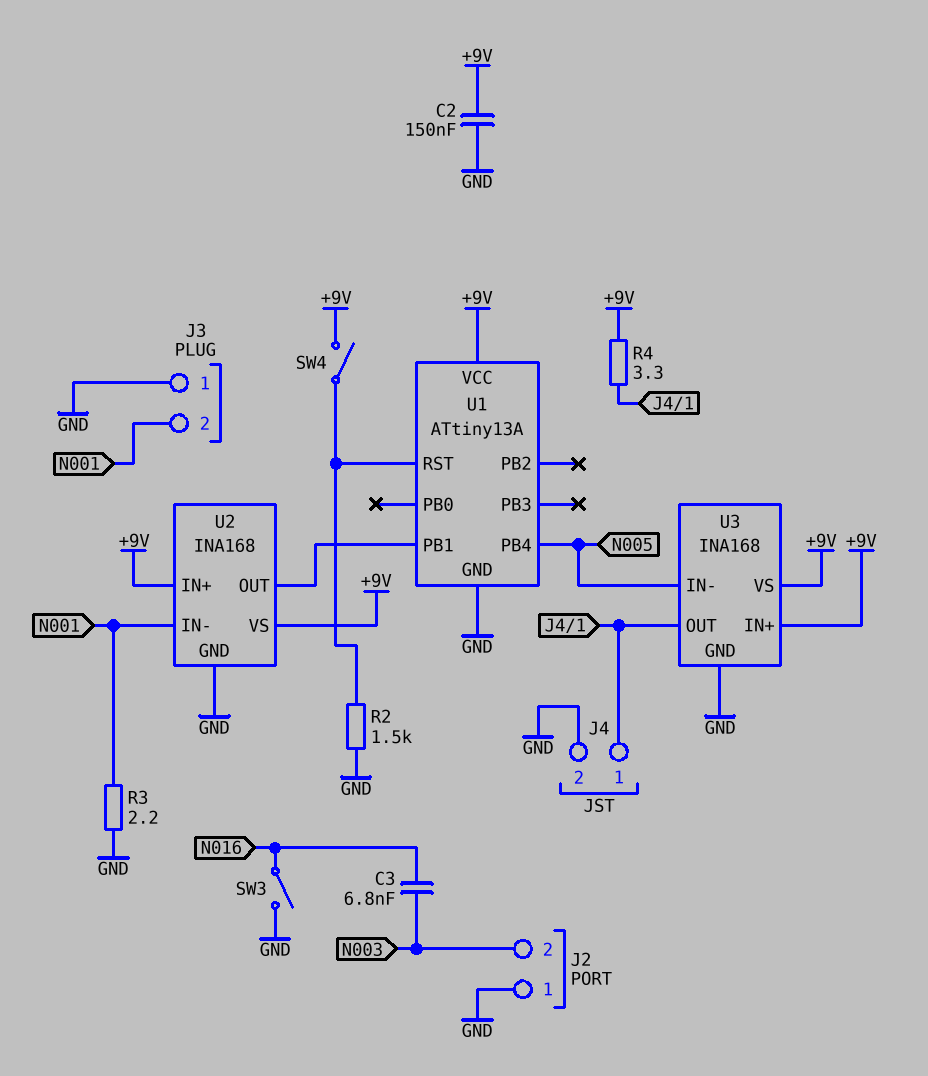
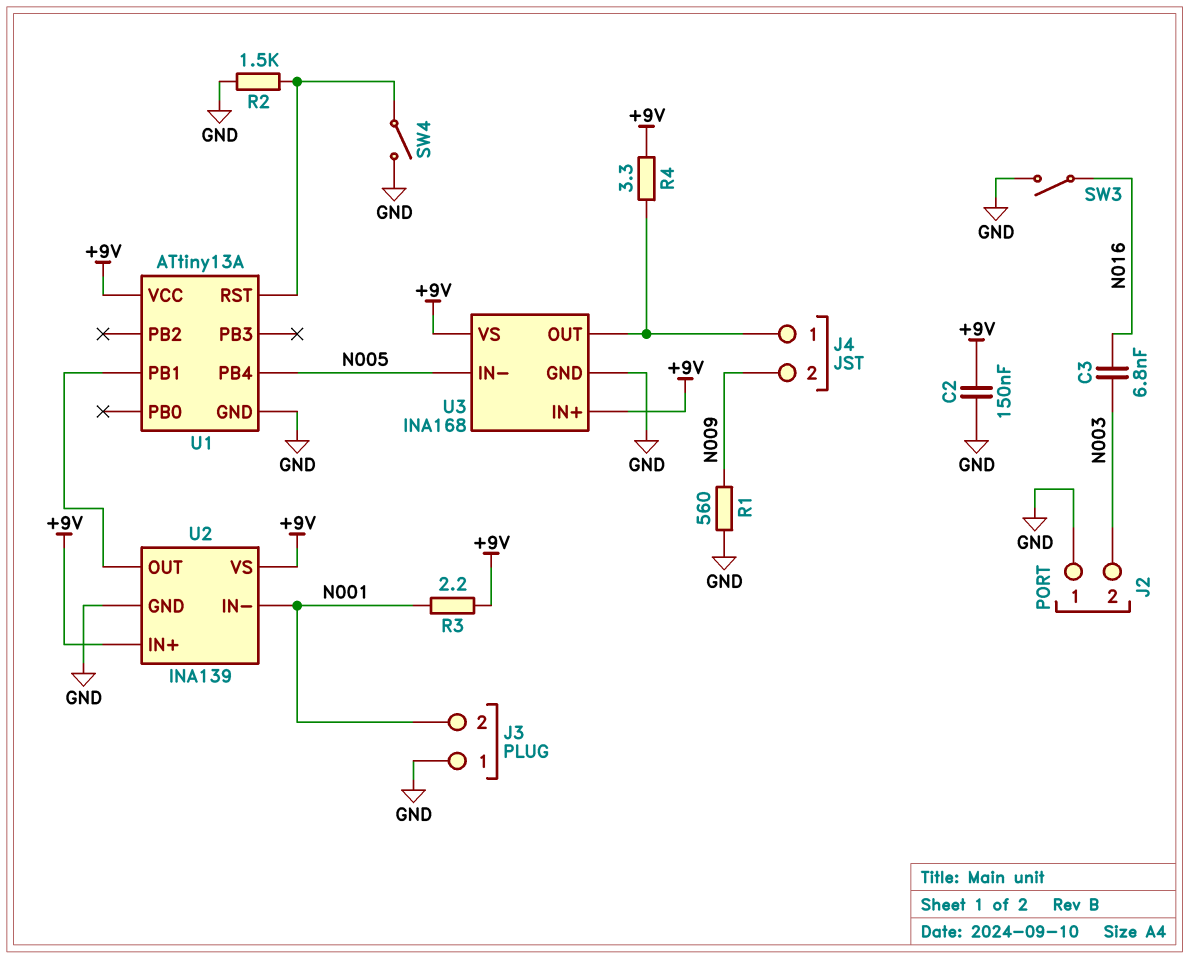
J4 pin 2: GND -> N009
R1: none -> 560 (GND, N009)
R3: 2.2 (GND, N001) -> 2.2 (+9V, N001)
SW4: switch (+9V, U1/RST) -> switch (GND, U1/RST)
U2: INA168 -> INA139

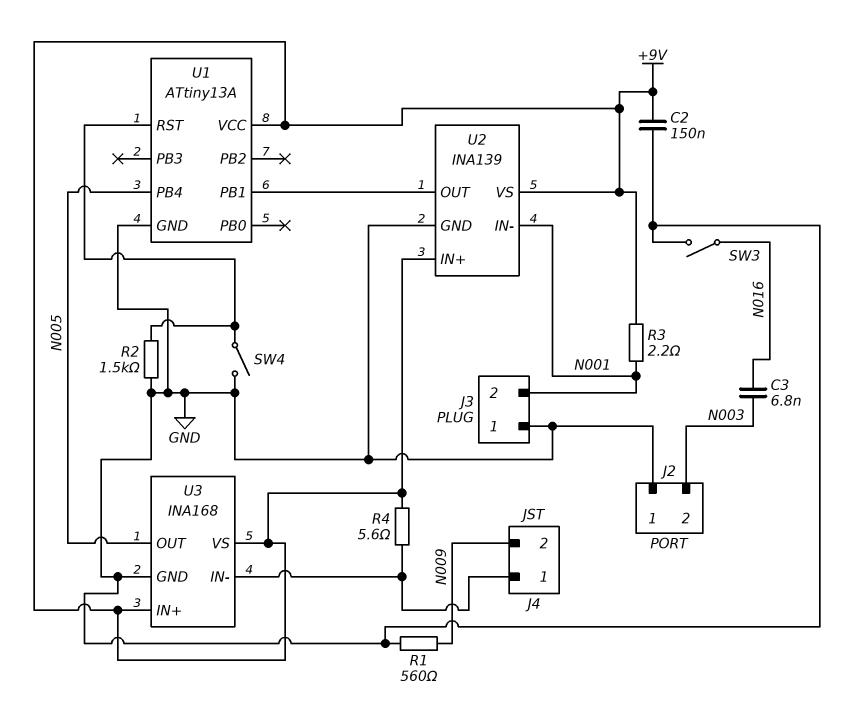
R4: 3.3 (+9V, J4/1) -> 5.6 (+9V, J4/1)
U3 pin IN-: N005 -> J4/1
U3 pin OUT: J4/1 -> N005

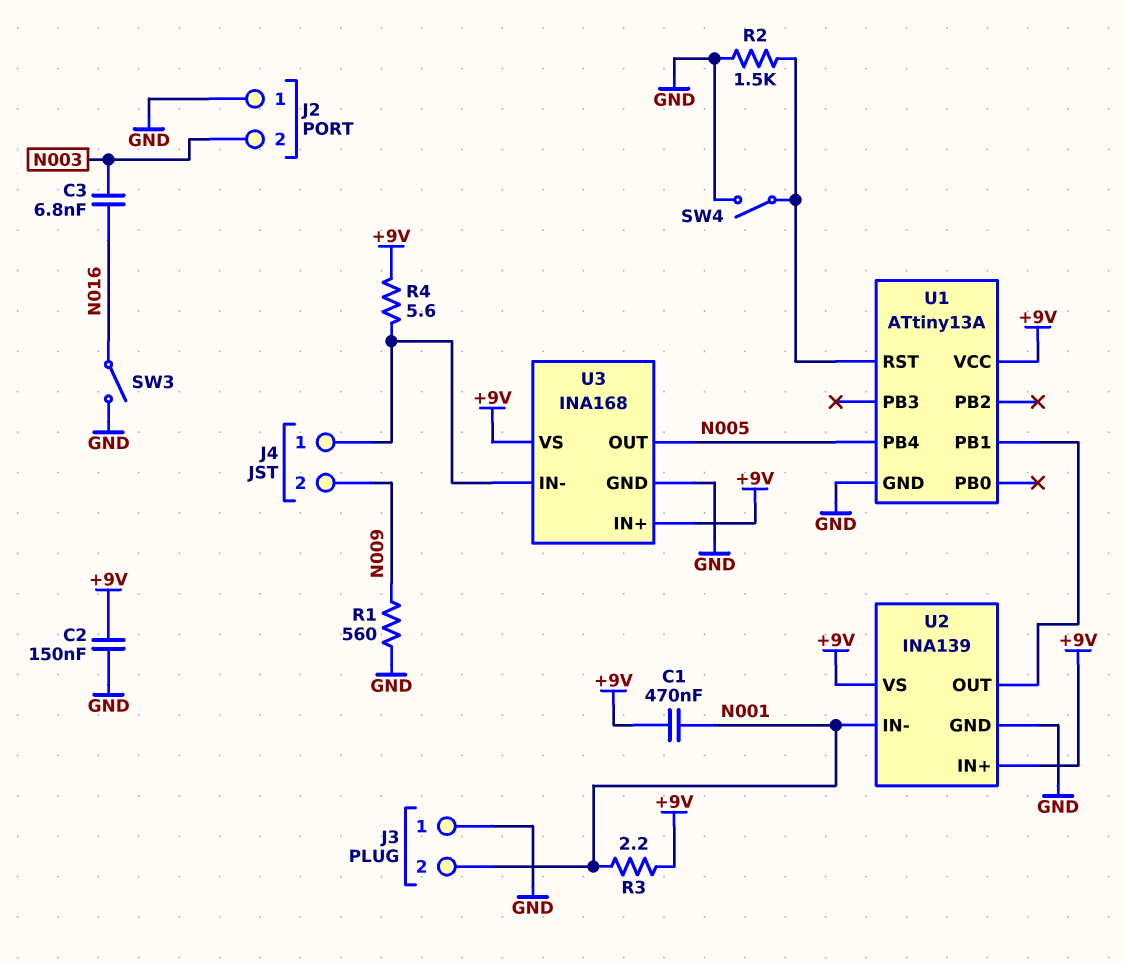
C1: none -> 470nF (+9V, N001)

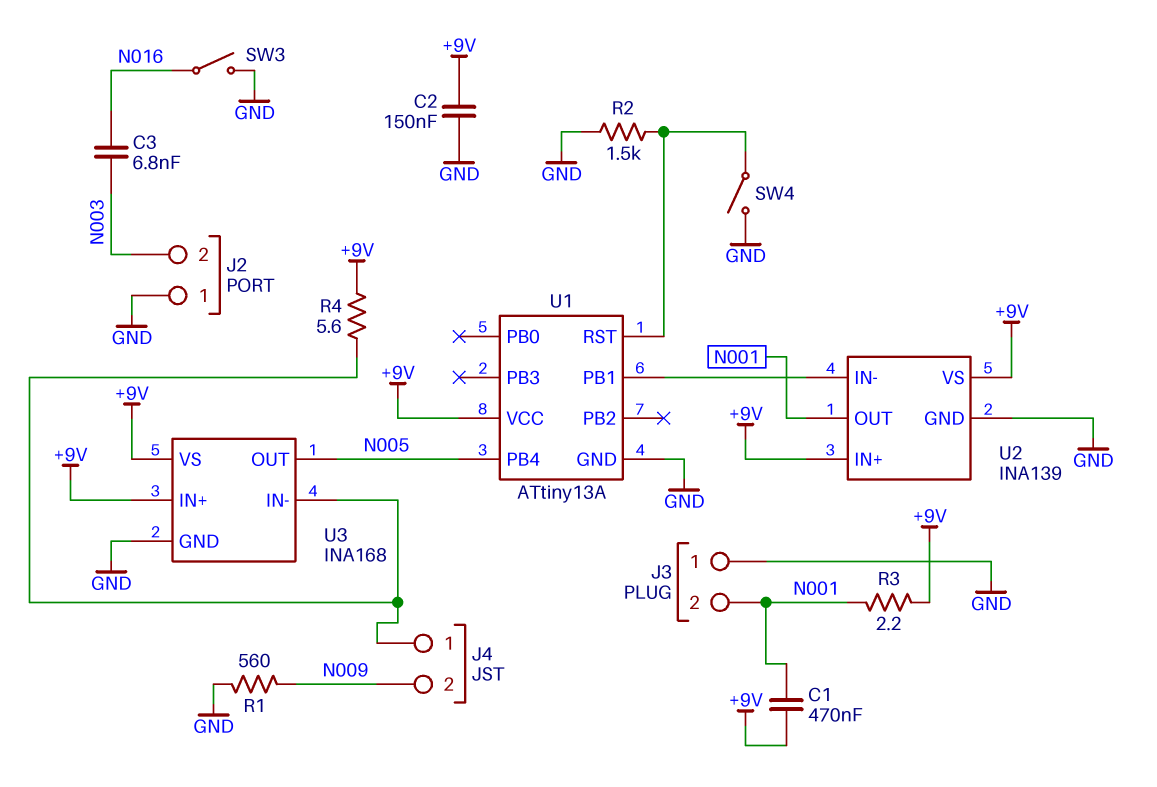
U2 pin IN-: N001 -> U1/PB1
U2 pin OUT: U1/PB1 -> N001

